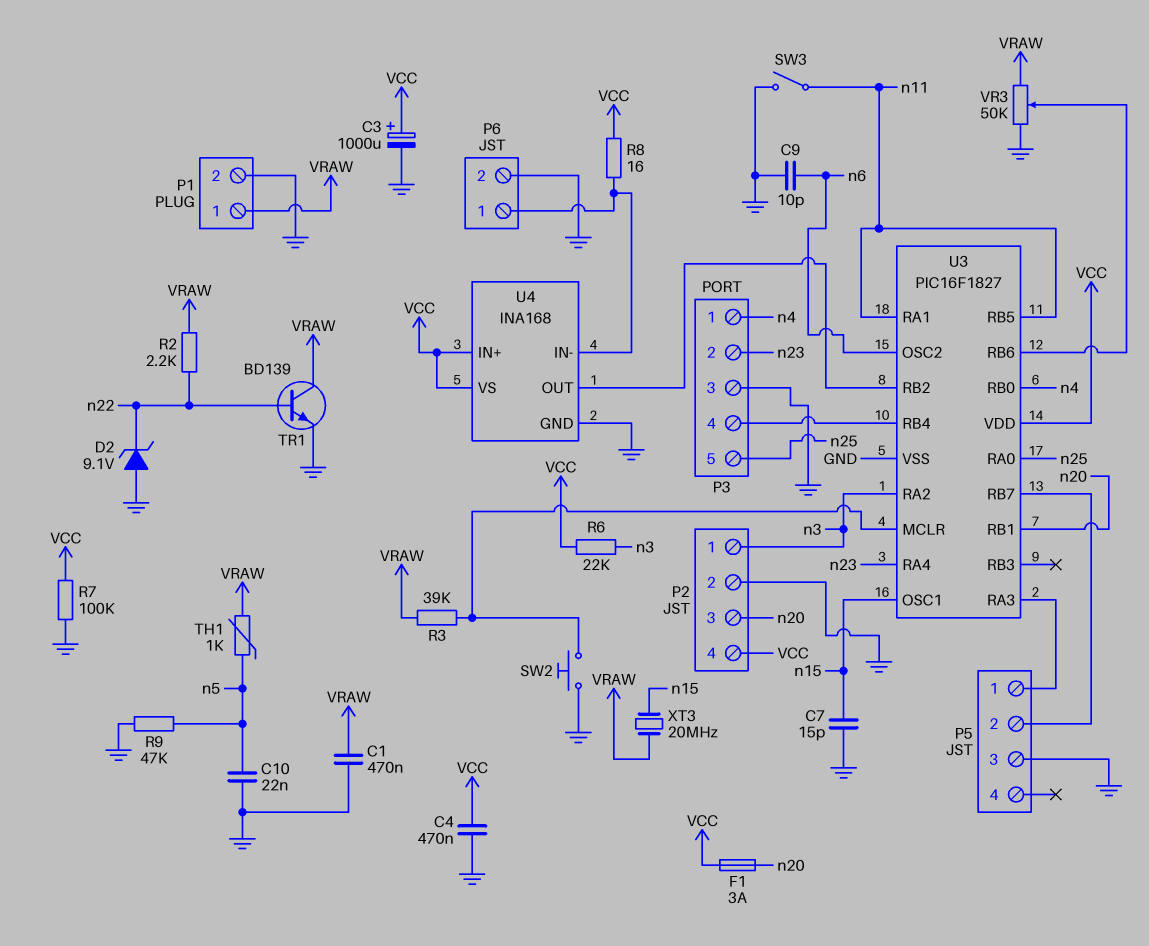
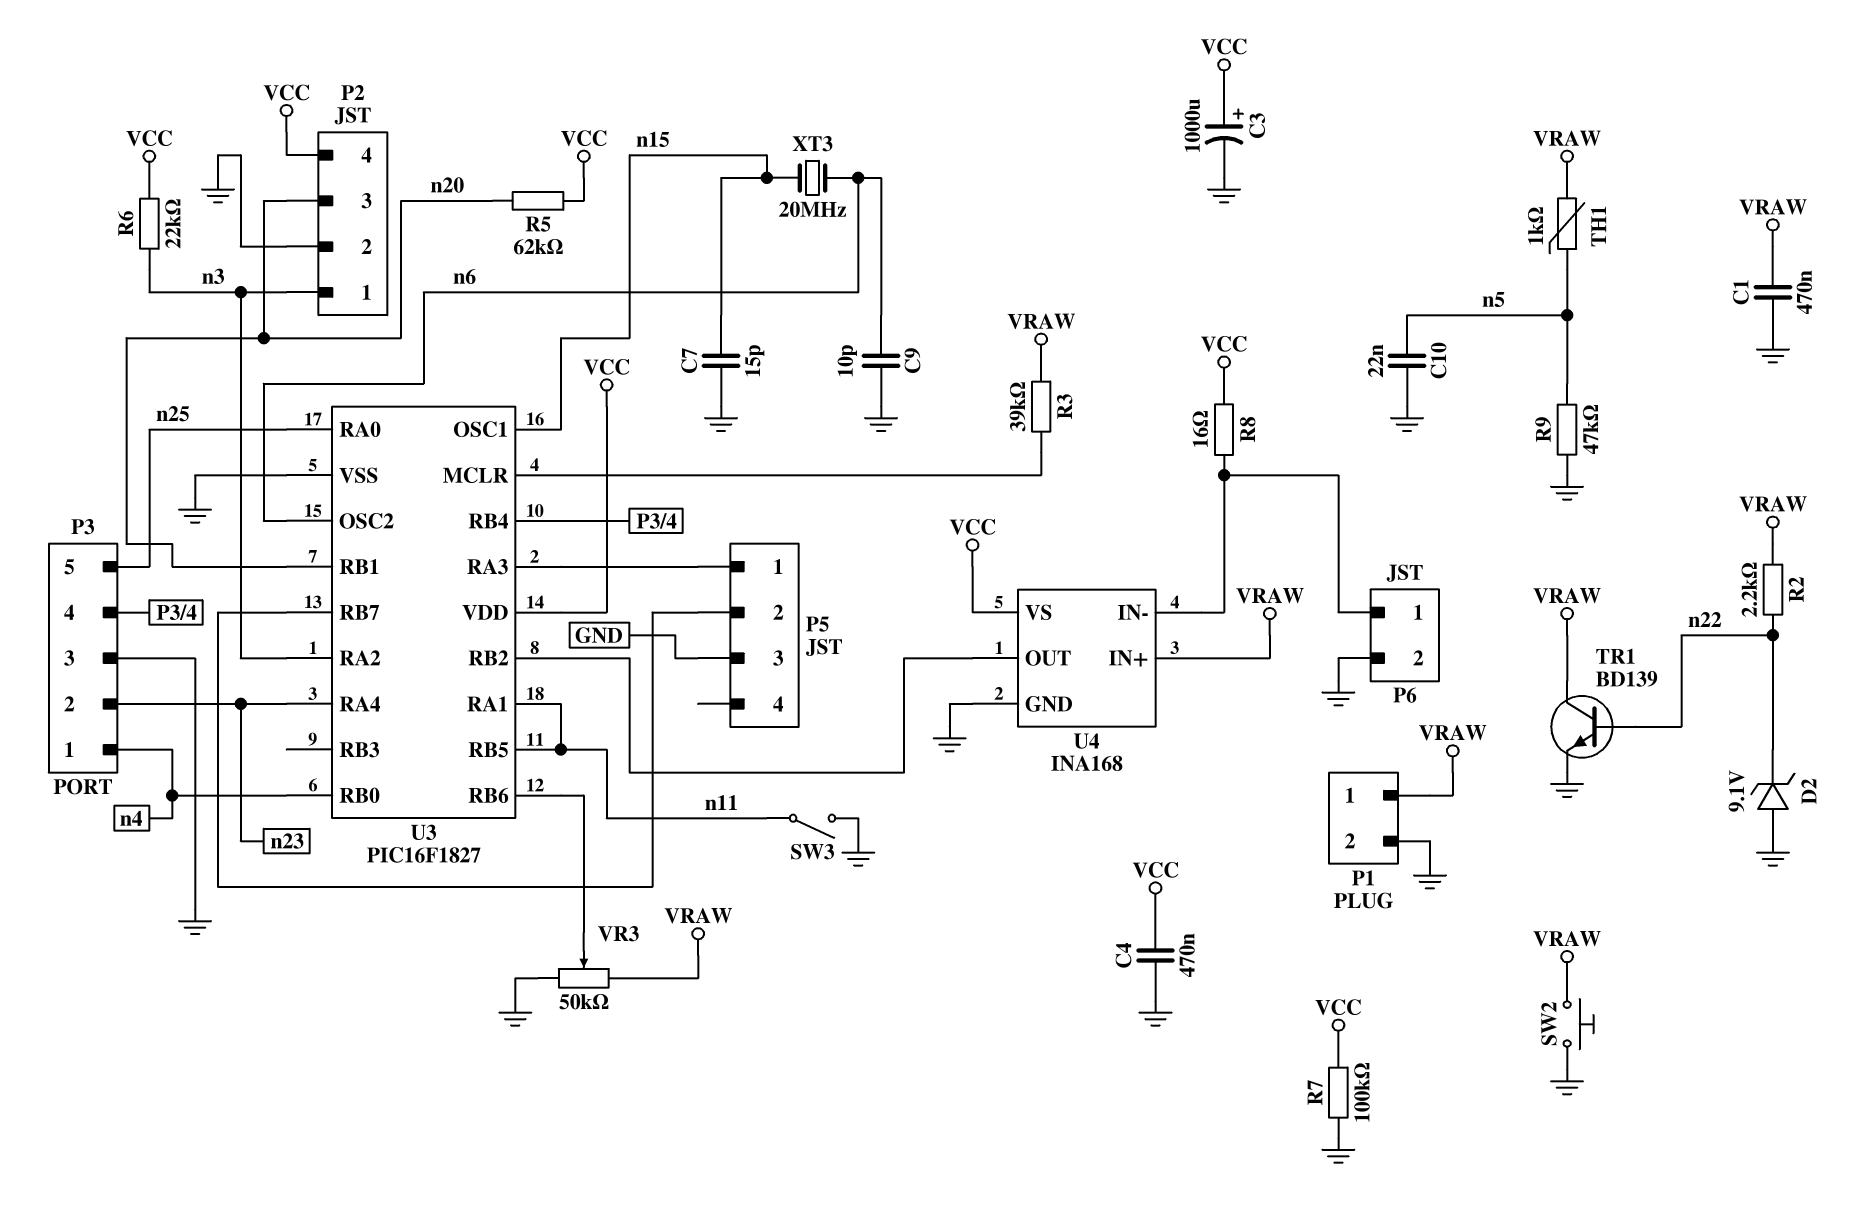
F1: 3A (VCC, n20) -> none
R5: none -> 62k (VCC, n20)
SW2: button (GND, U3/MCLR) -> button (GND, VRAW)
U4 pin IN+: VCC -> VRAW
XT3: 20MHz (VRAW, n15) -> 20MHz (n6, n15)

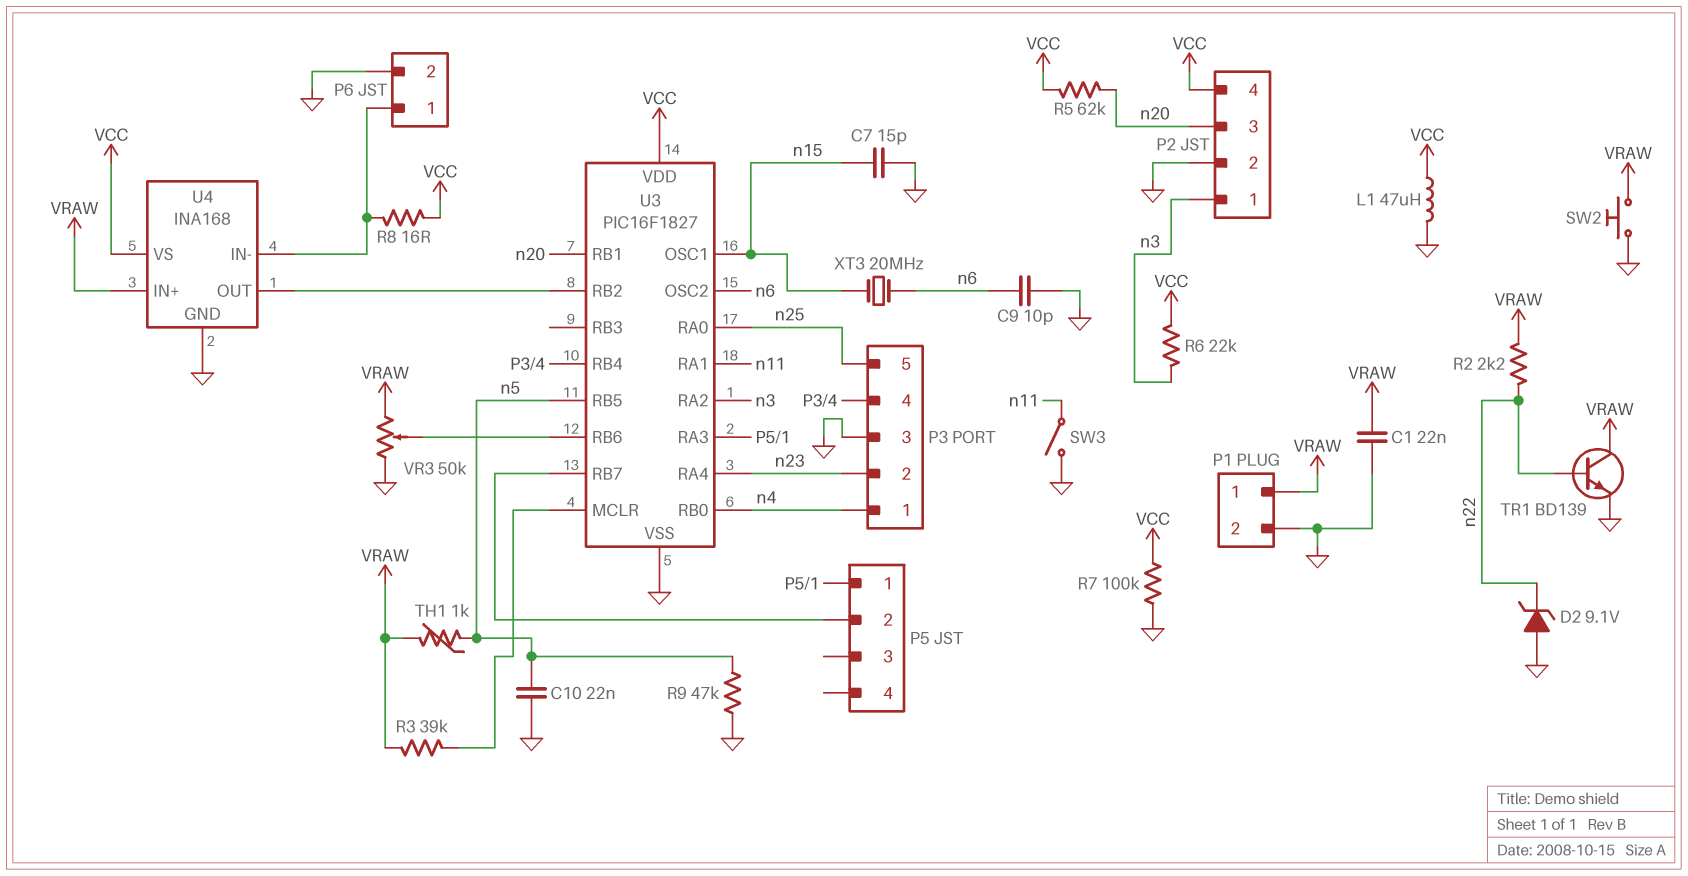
C1: 470nF (GND, VRAW) -> 22nF (GND, VRAW)
C3: 1000uF (plus VCC, minus GND) -> none
C4: 470nF (GND, VCC) -> none
L1: none -> 47uH (GND, VCC)
P5 pin 3: GND -> none
U3 pin RB5: n11 -> n5

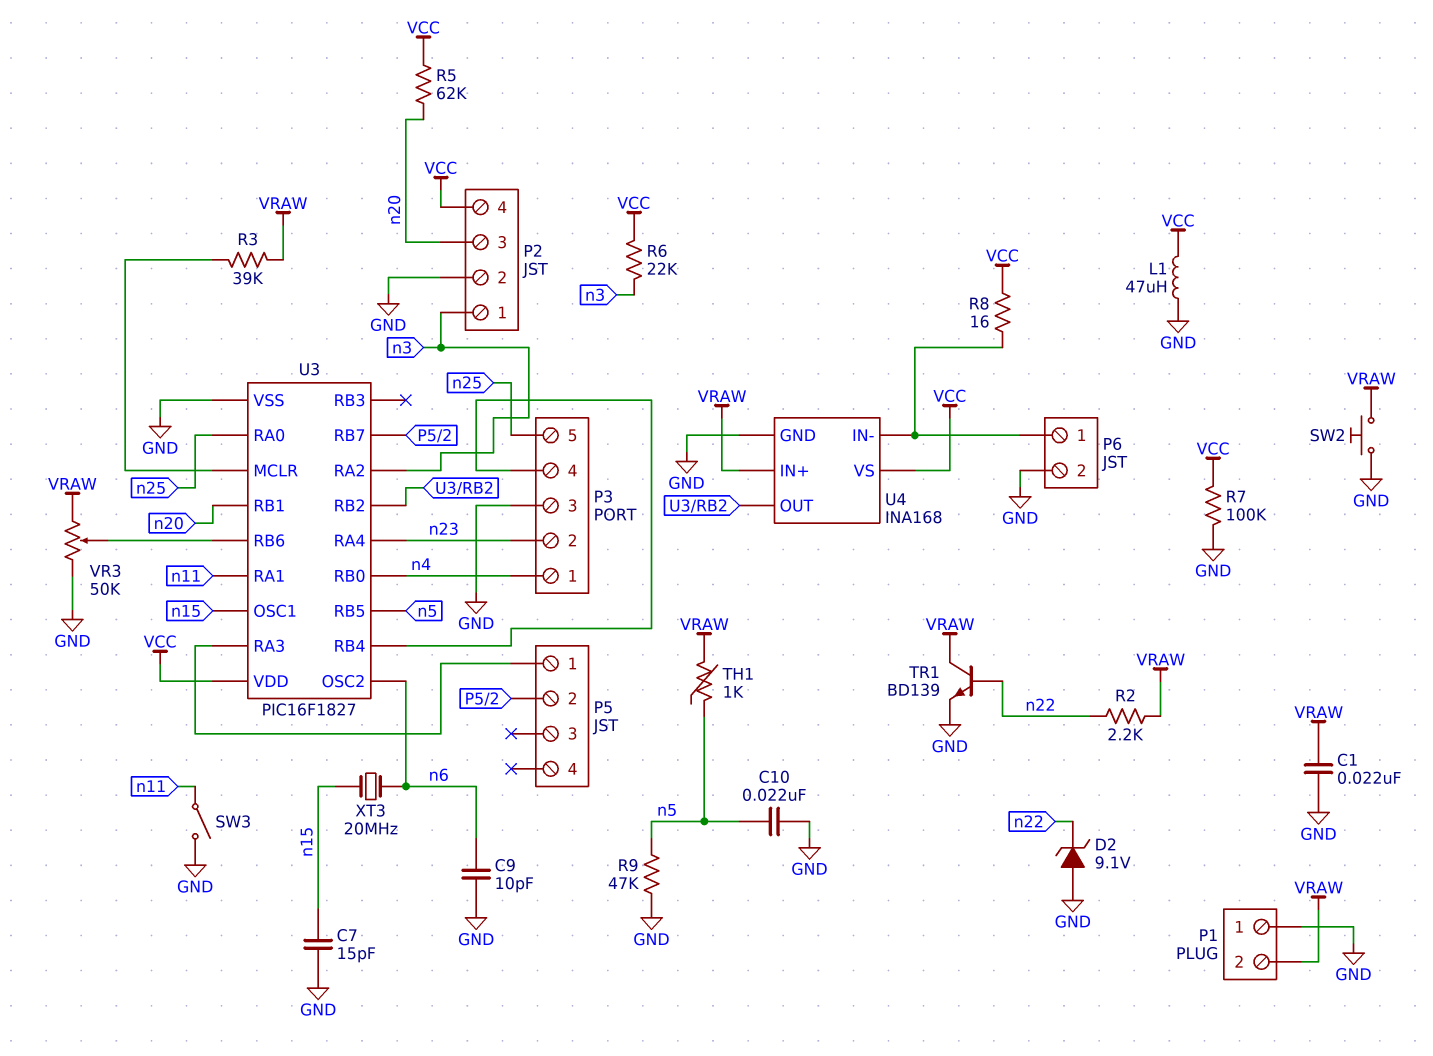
P1 pin 1: VRAW -> GND
P1 pin 2: GND -> VRAW

